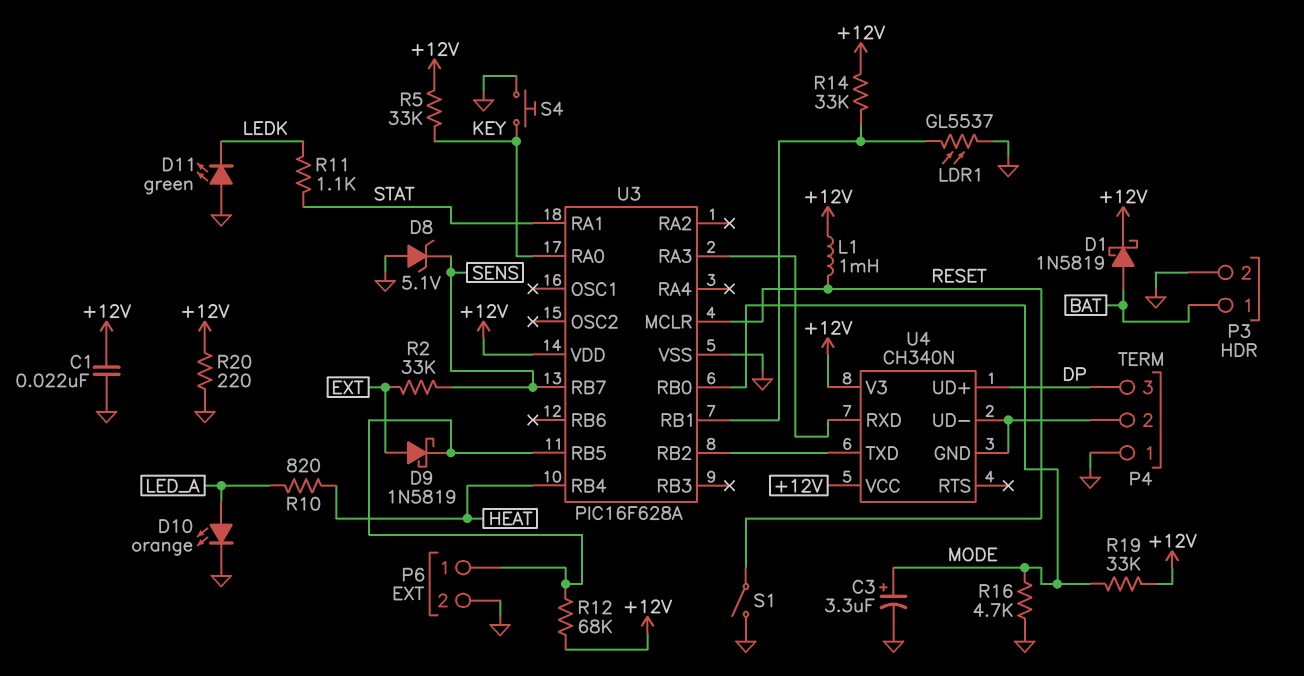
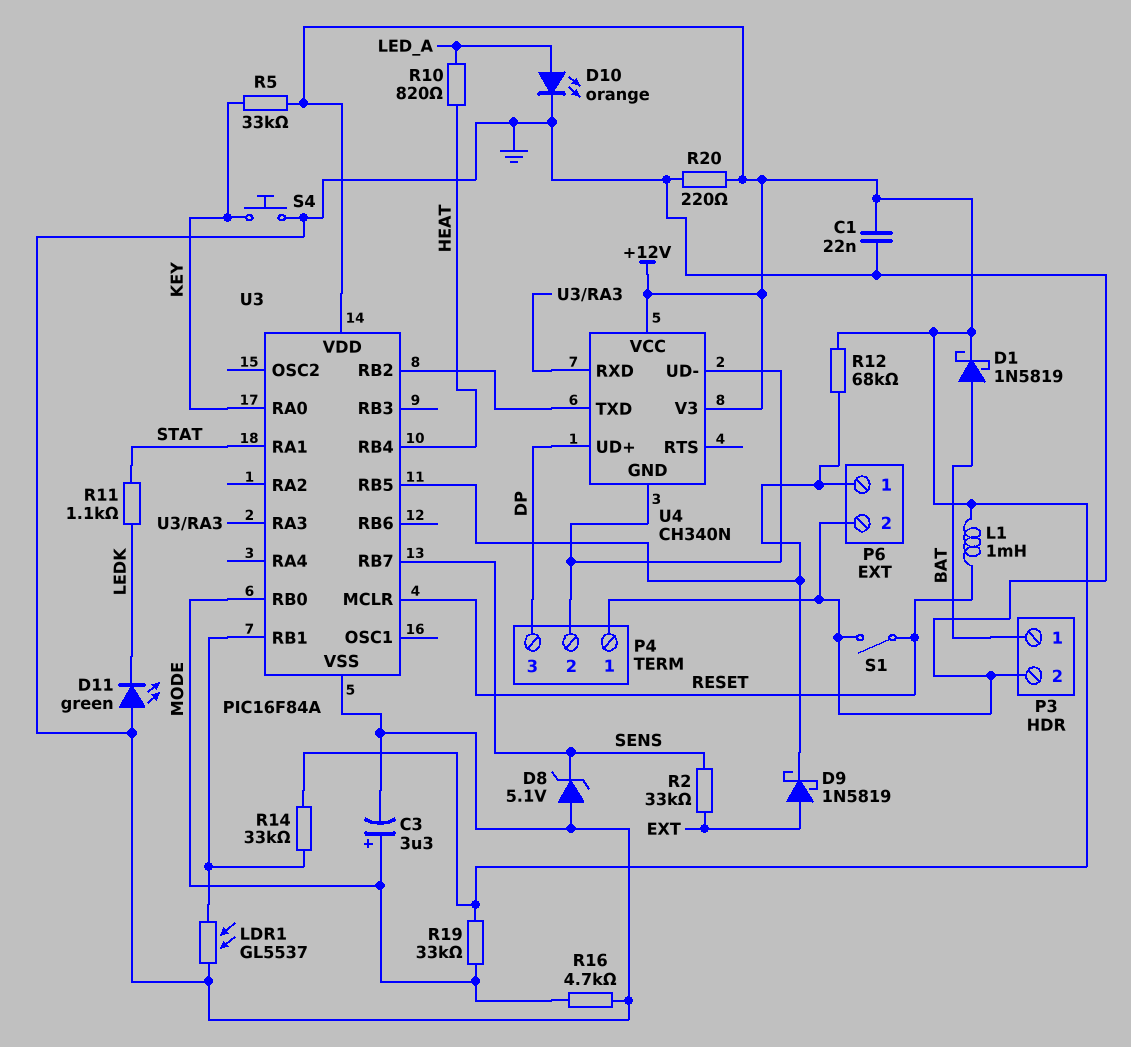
U3: PIC16F628A -> PIC16F84A

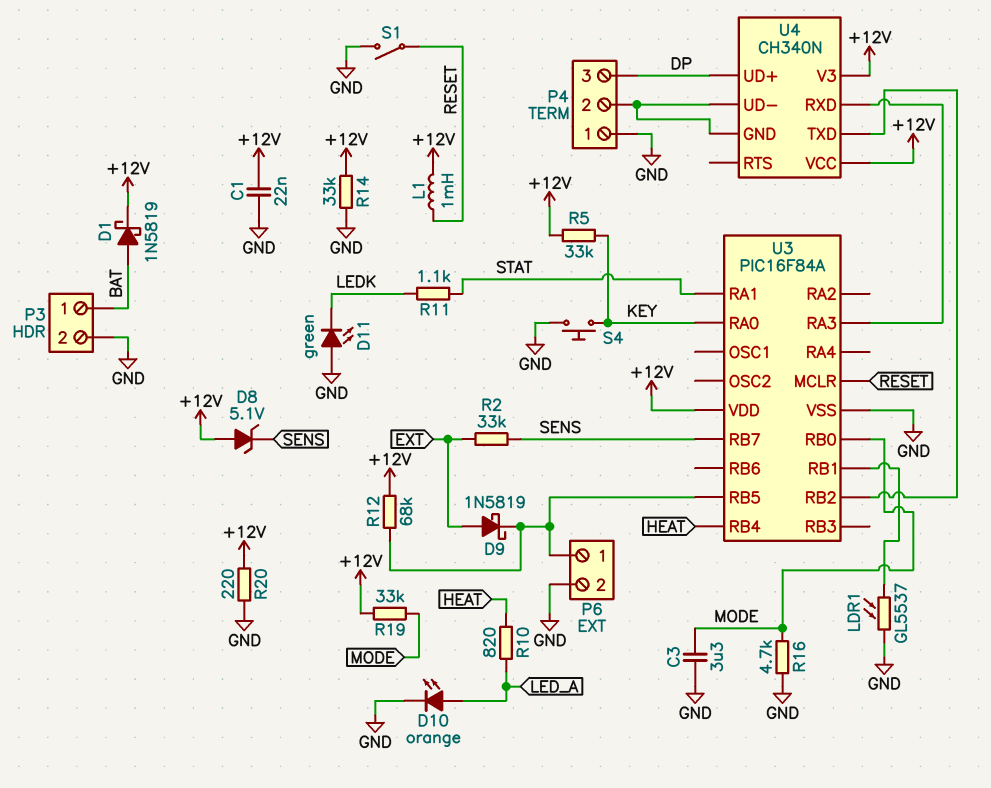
C3: 3.3uF (plus MODE, minus GND) -> 3.3uF (GND, MODE)
D8: zener 5.1V (A GND, K SENS) -> zener 5.1V (A +12V, K SENS)
R14: 33k (+12V, U3/RB1) -> 33k (+12V, GND)

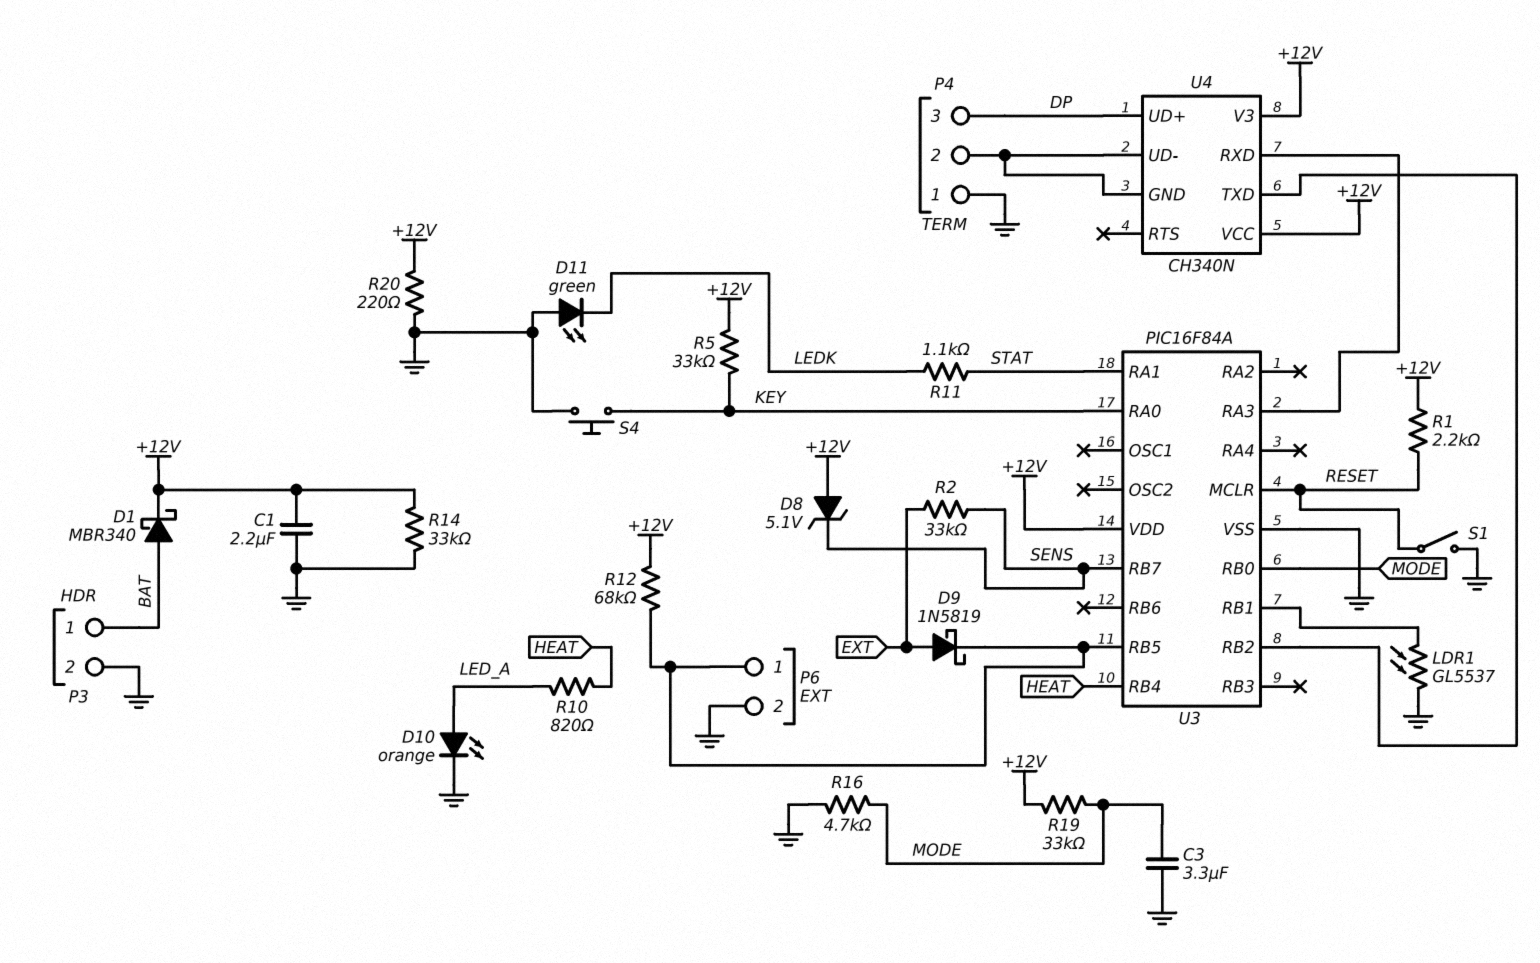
C1: 22nF (+12V, GND) -> 2.2uF (+12V, GND)
D1: schottky 1N5819 (A BAT, K +12V) -> schottky MBR340 (A BAT, K +12V)
L1: 1mH (+12V, RESET) -> none
R1: none -> 2.2k (+12V, RESET)

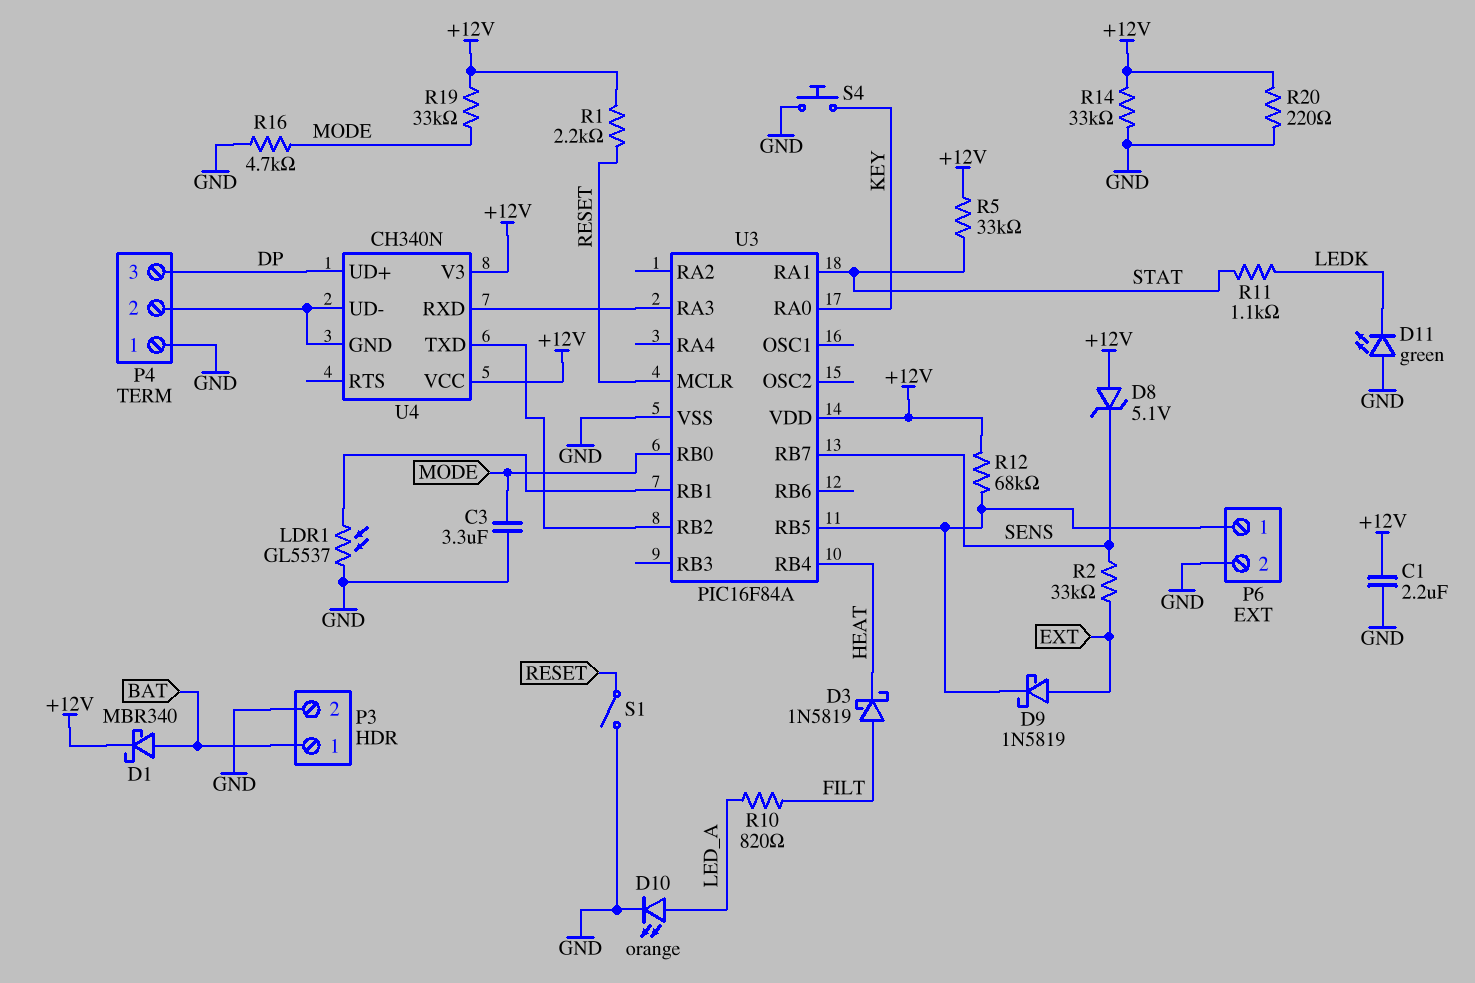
D3: none -> schottky 1N5819 (A FILT, K HEAT)
R5: 33k (+12V, KEY) -> 33k (+12V, STAT)
R10: 820 (HEAT, LED_A) -> 820 (FILT, LED_A)

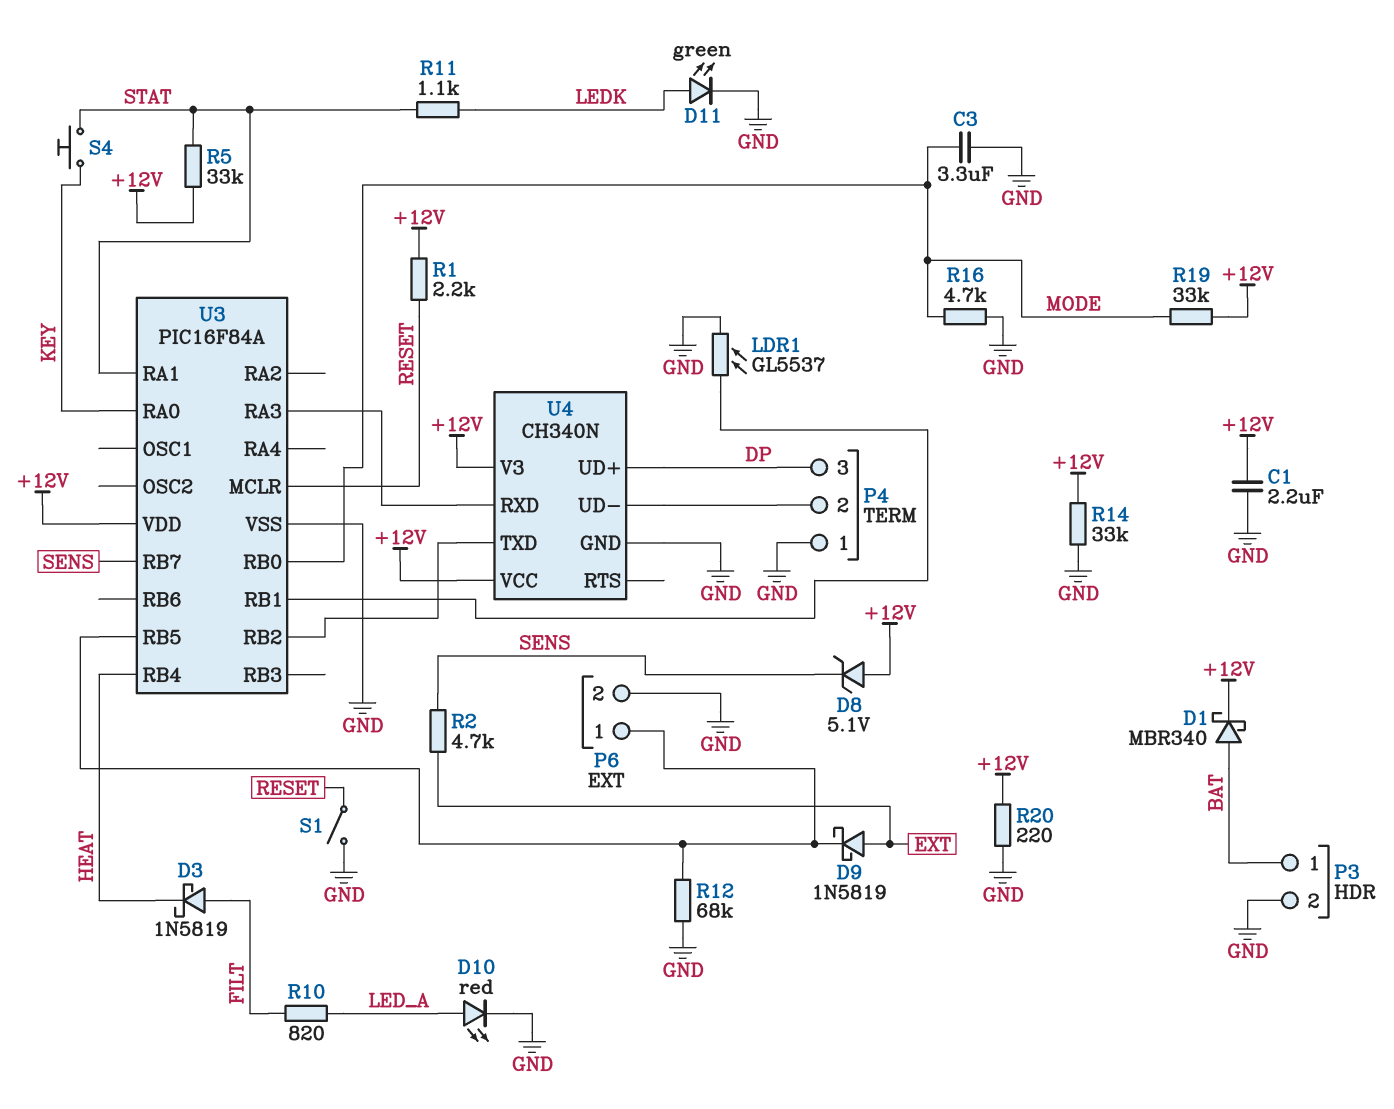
D10: LED orange (A LED_A, K GND) -> LED red (A LED_A, K GND)
D11: LED green (A GND, K LEDK) -> LED green (A LEDK, K GND)
R2: 33k (EXT, SENS) -> 4.7k (EXT, SENS)
R12: 68k (+12V, P6/1) -> 68k (GND, P6/1)
S4: button (GND, KEY) -> button (KEY, STAT)
U4 pin GND: P4/2 -> GND

